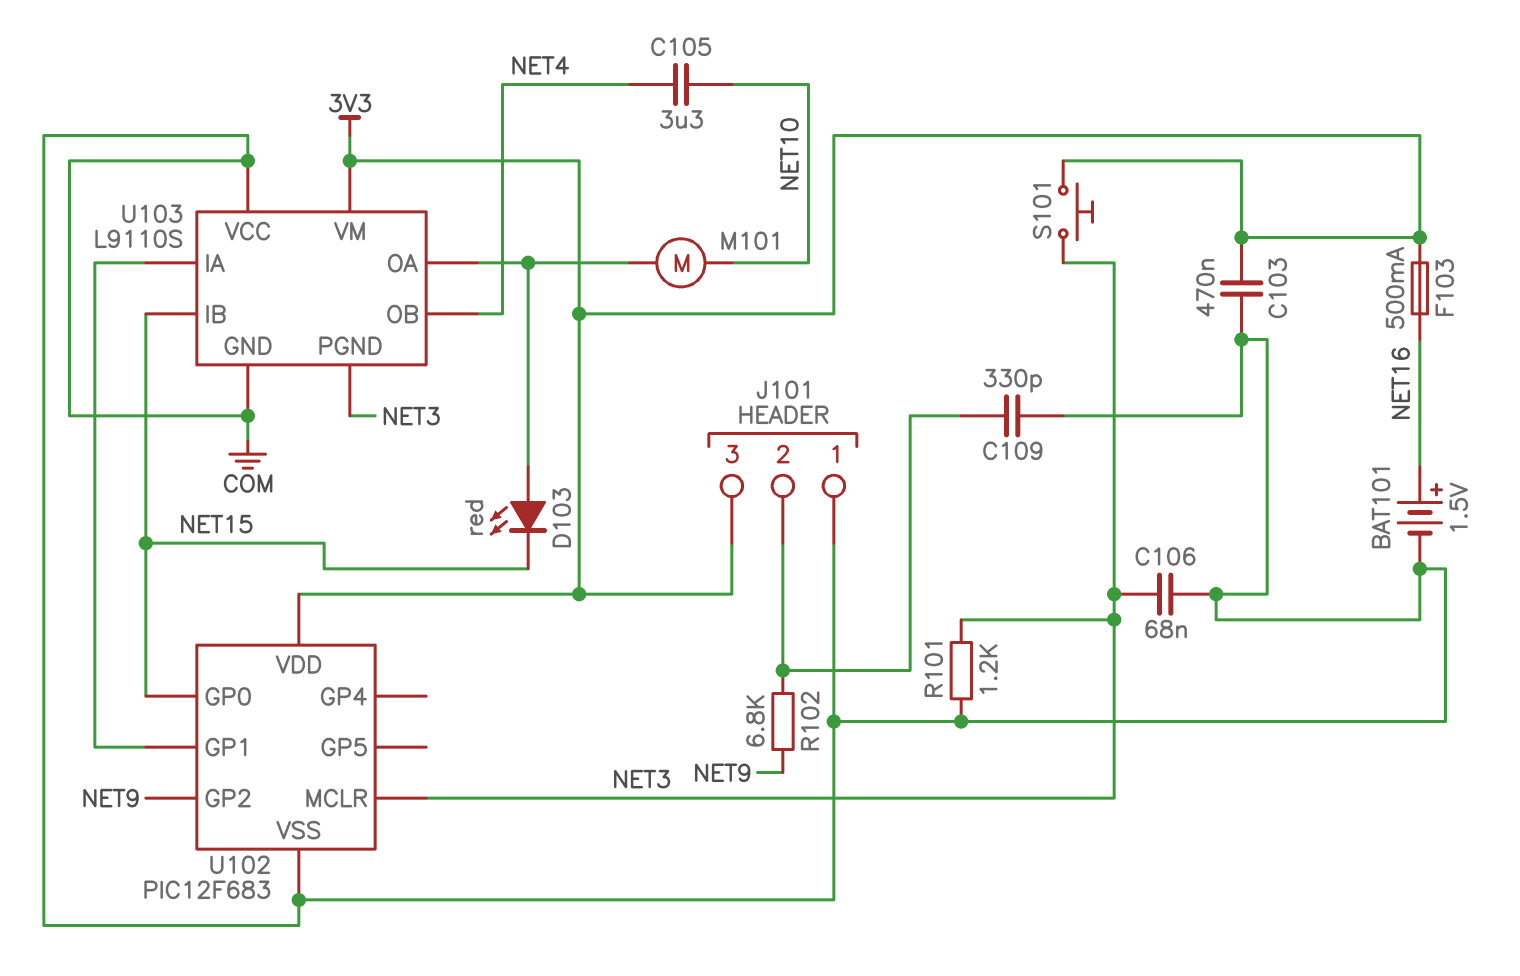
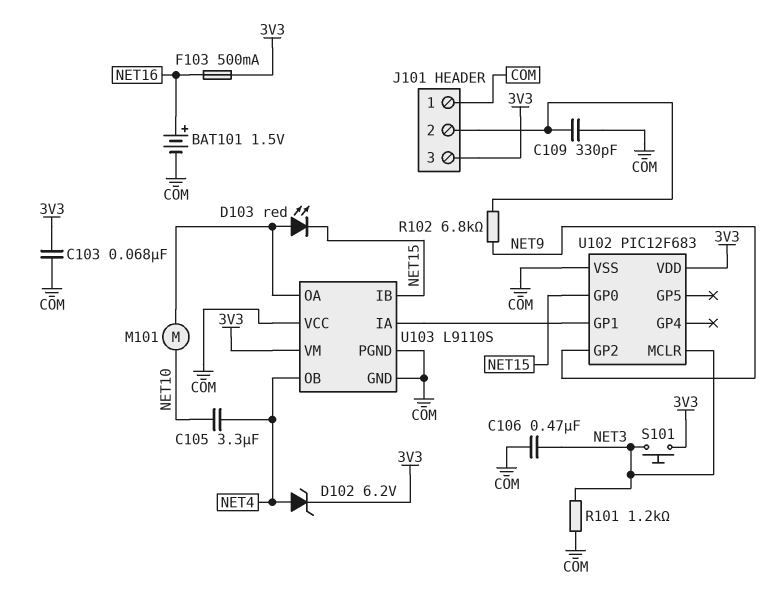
C103: 470nF (3V3, COM) -> 68nF (3V3, COM)
C106: 68nF (COM, NET3) -> 470nF (COM, NET3)
D102: none -> zener 6.2V (A NET4, K 3V3)
U103 pin PGND: NET3 -> COM

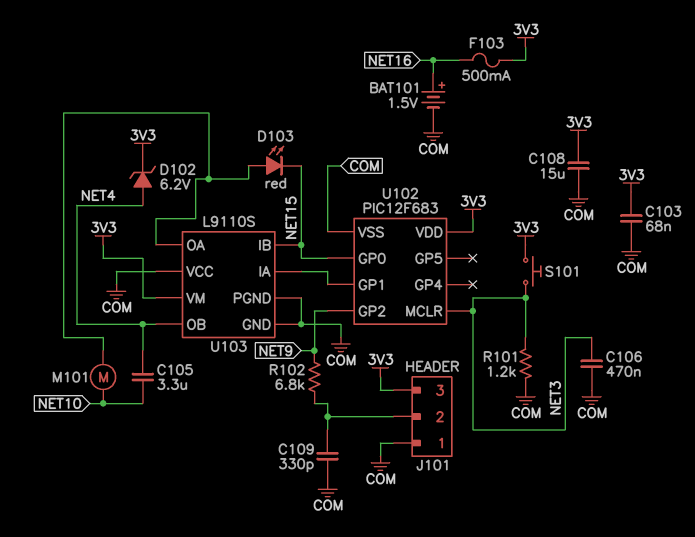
C108: none -> 15uF (3V3, COM)

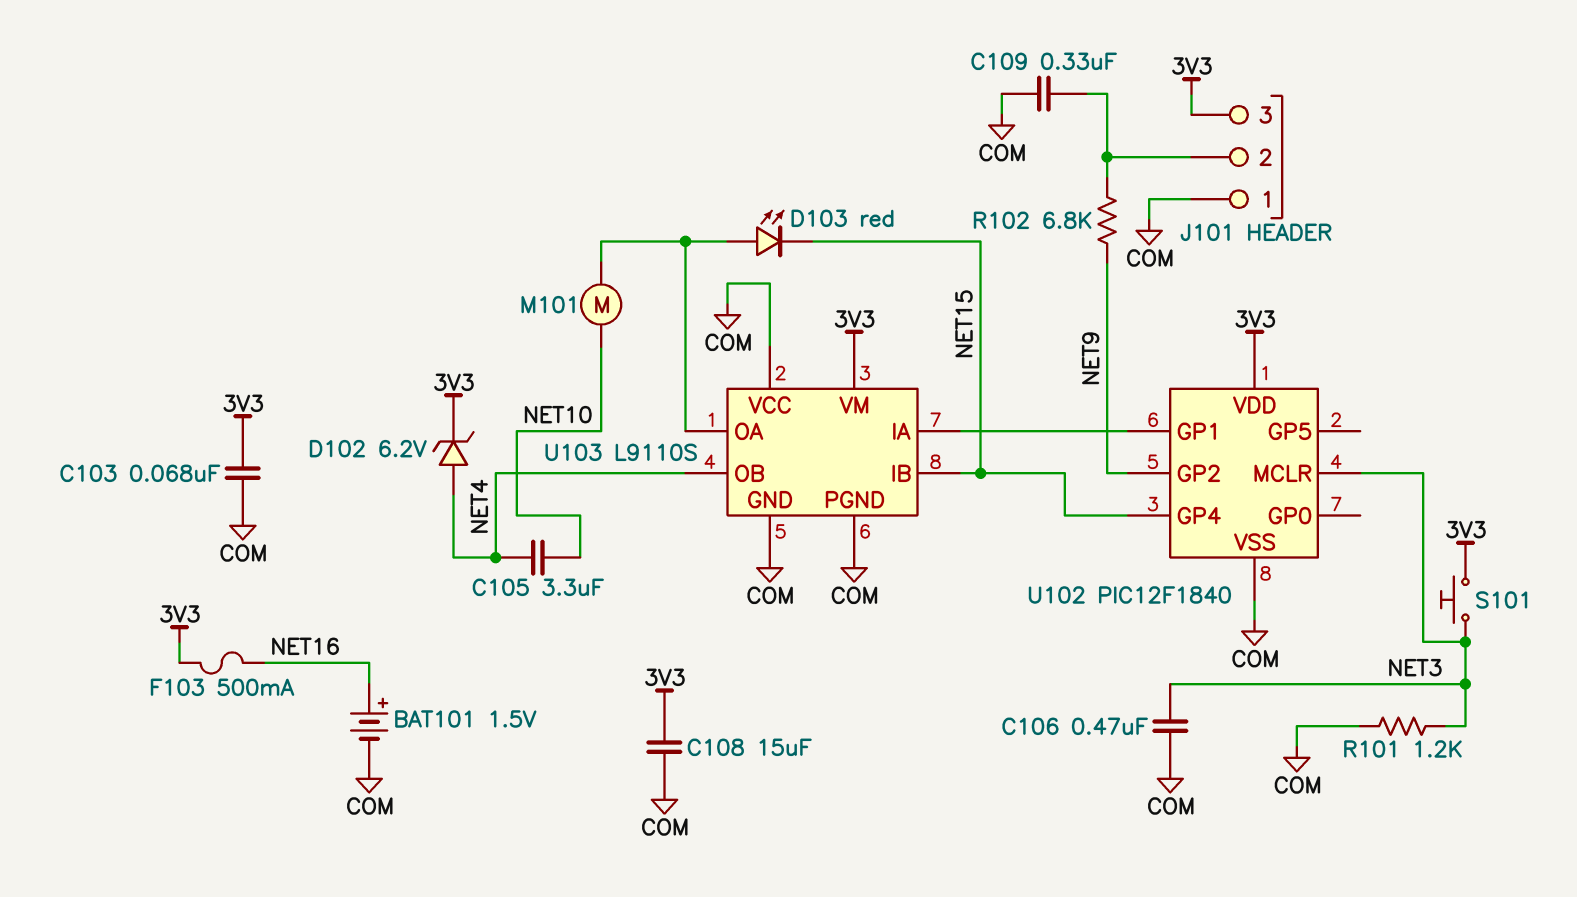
C109: 330pF (COM, J101/2) -> 330nF (COM, J101/2)
U102: PIC12F683 -> PIC12F1840
U102 pin GP0: NET15 -> none
U102 pin GP4: none -> NET15

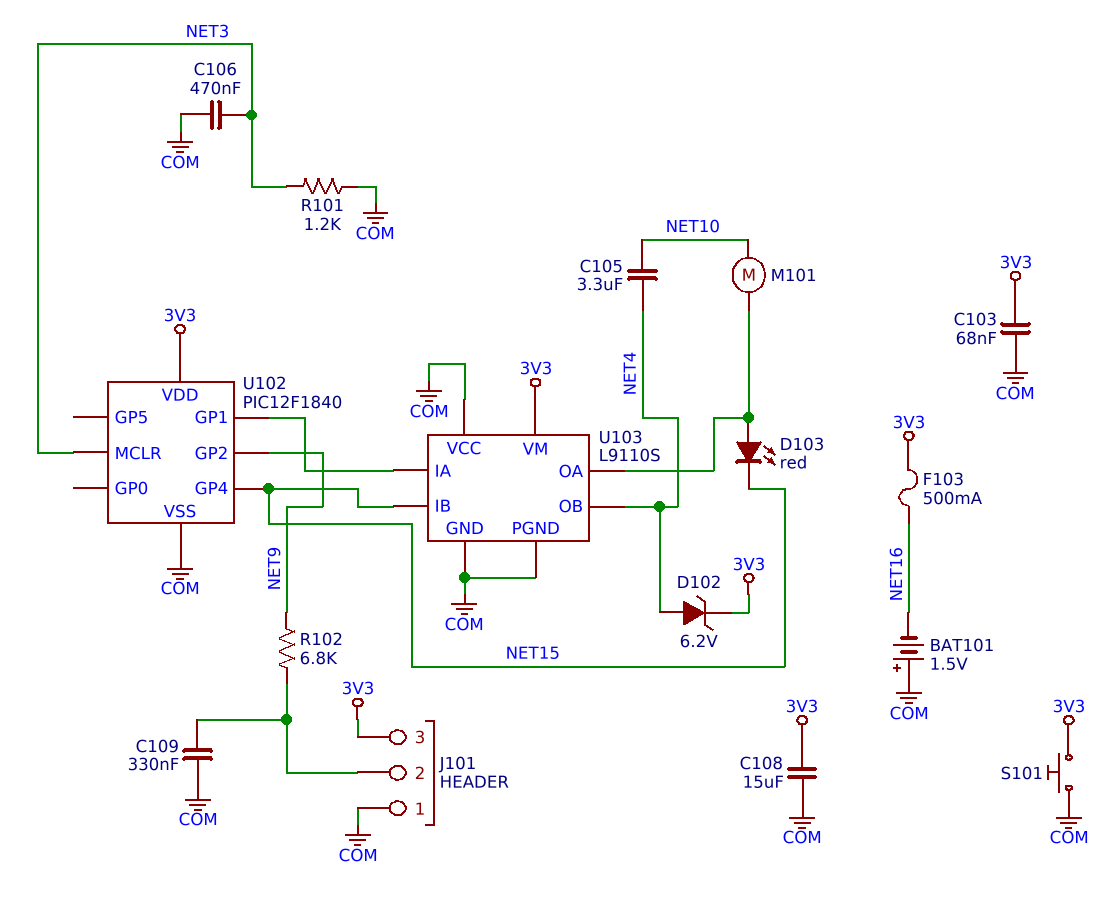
BAT101: 1.5V (plus NET16, minus COM) -> 1.5V (plus COM, minus NET16)
S101: button (3V3, NET3) -> button (3V3, COM)

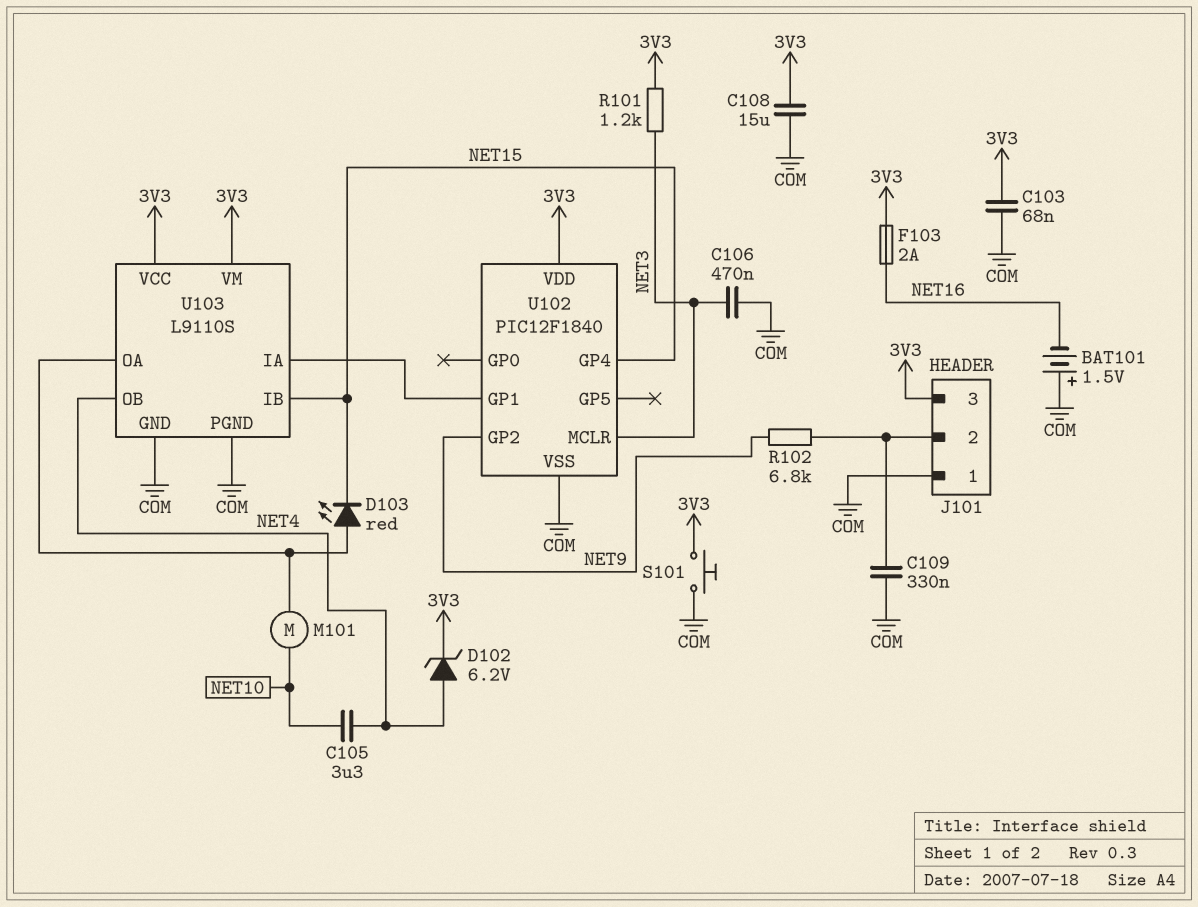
F103: 500mA (3V3, NET16) -> 2A (3V3, NET16)
R101: 1.2k (COM, NET3) -> 1.2k (3V3, NET3)
U103 pin VCC: COM -> 3V3

